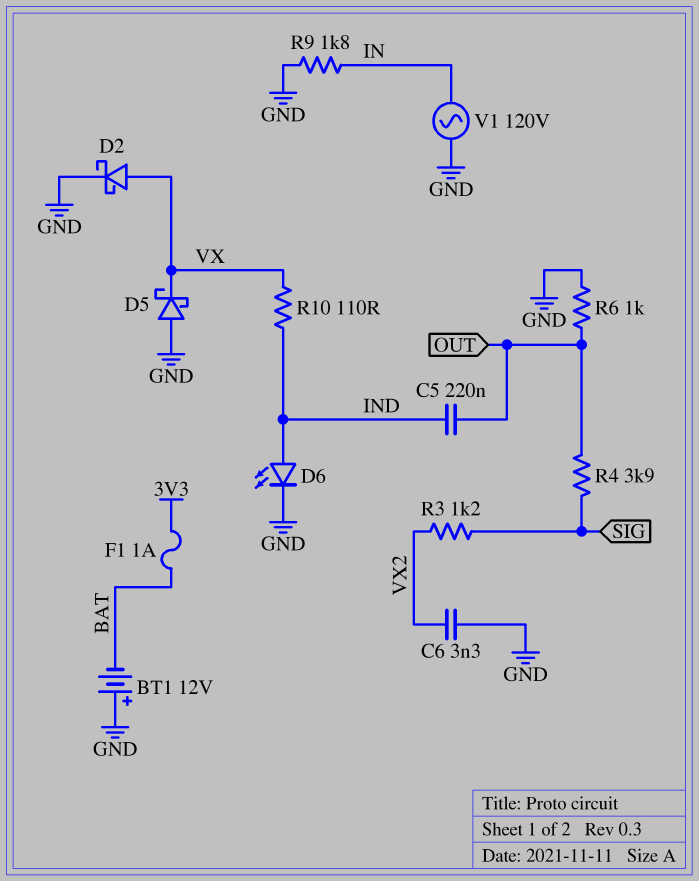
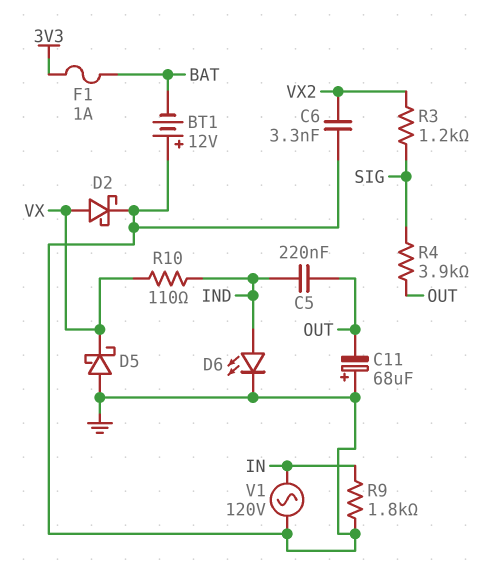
C11: none -> 68uF (plus GND, minus OUT)
R6: 1k (GND, OUT) -> none

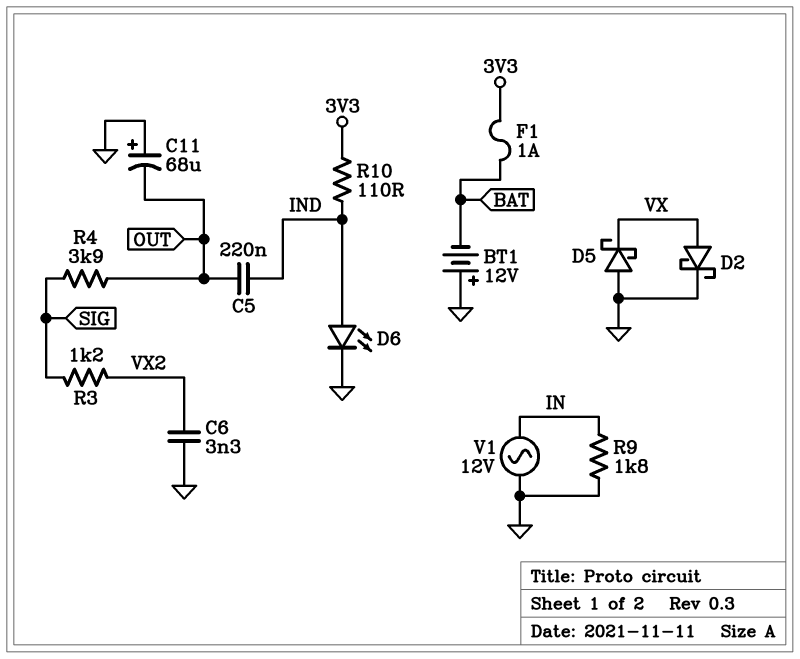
R10: 110 (IND, VX) -> 110 (3V3, IND)
V1: AC 120V (GND, IN) -> AC 12V (GND, IN)

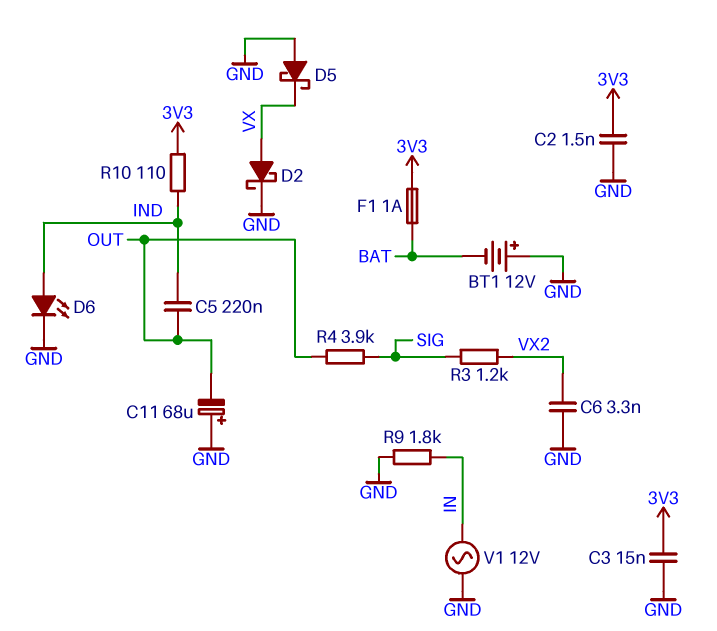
C2: none -> 1.5nF (3V3, GND)
C3: none -> 15nF (3V3, GND)

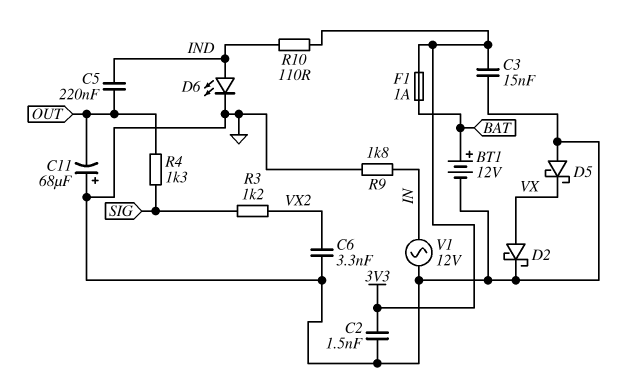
BT1: 12V (plus GND, minus BAT) -> 12V (plus BAT, minus GND)
R4: 3.9k (OUT, SIG) -> 1.3k (OUT, SIG)

